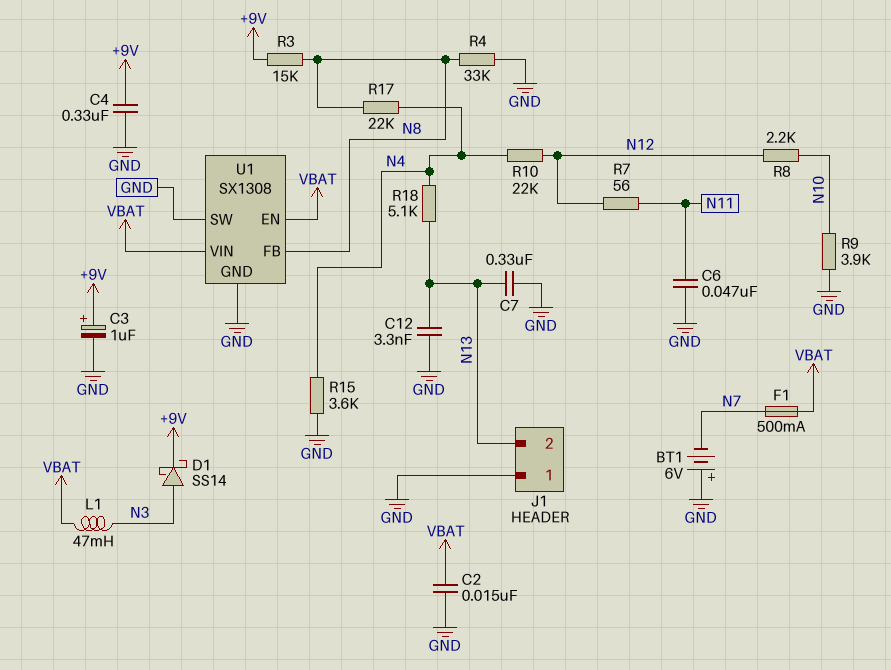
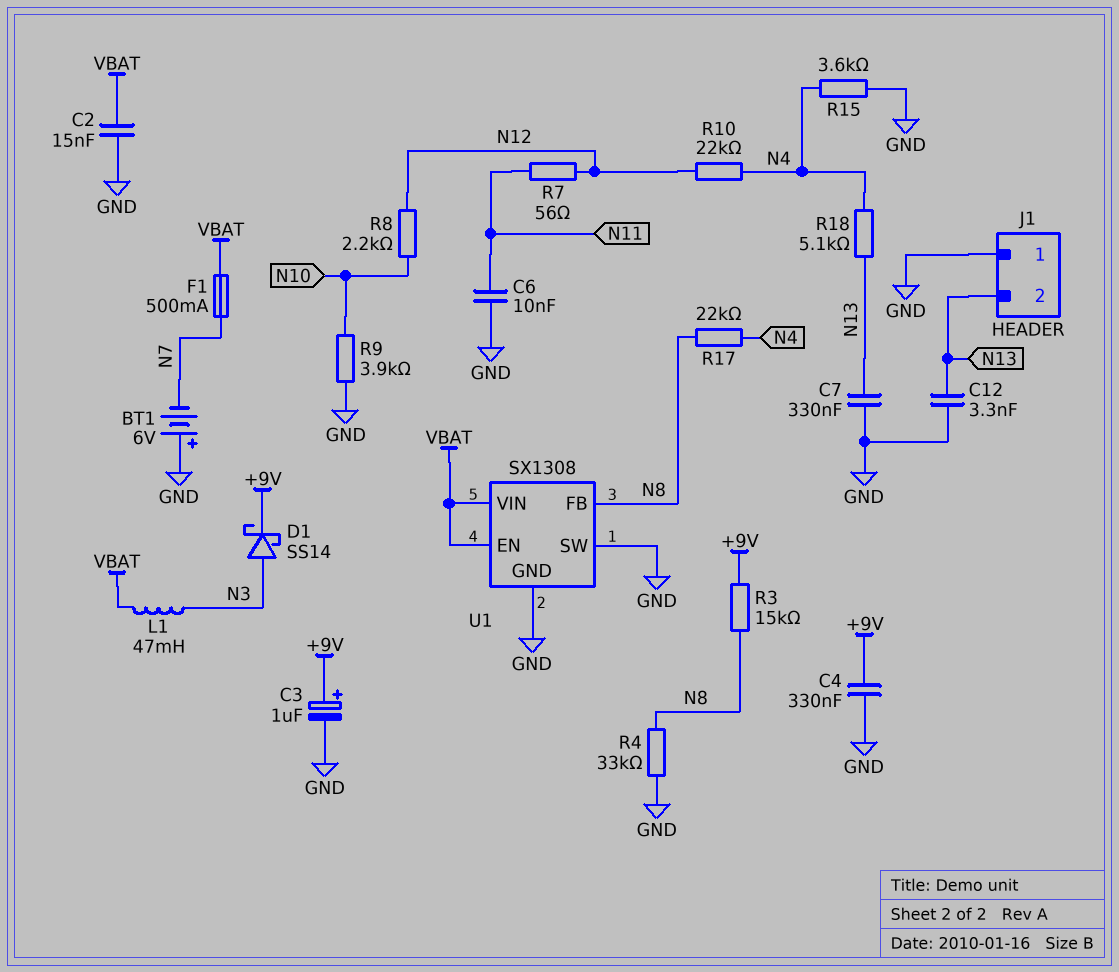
C6: 47nF (GND, N11) -> 10nF (GND, N11)

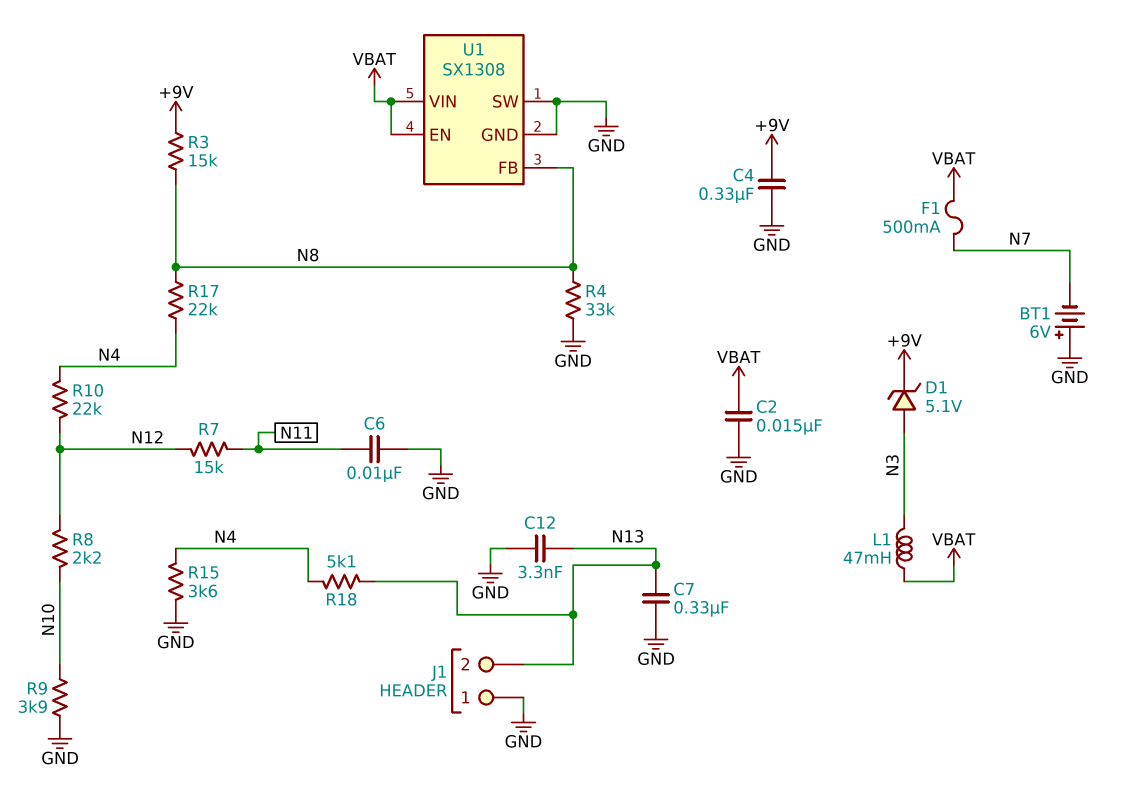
C3: 1uF (plus +9V, minus GND) -> none
D1: schottky SS14 (A N3, K +9V) -> zener 5.1V (A N3, K +9V)
R7: 56 (N11, N12) -> 15k (N11, N12)

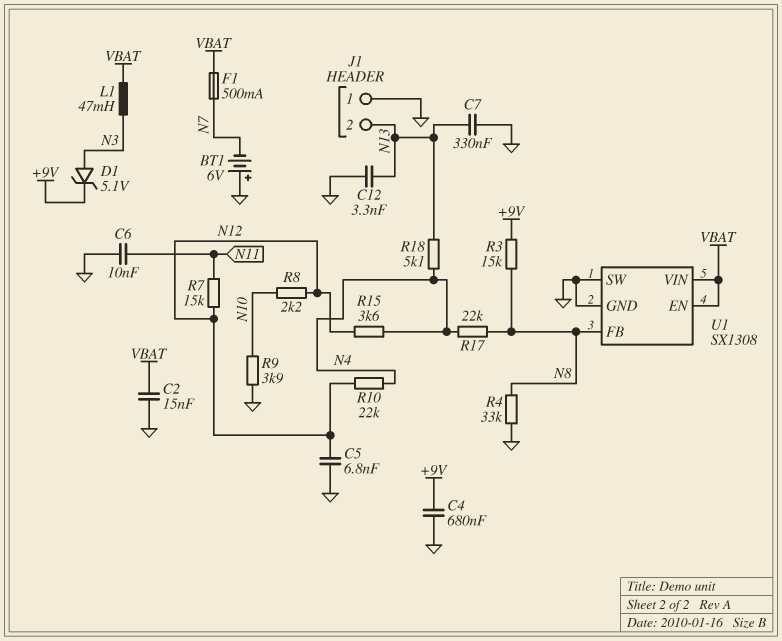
C4: 330nF (+9V, GND) -> 680nF (+9V, GND)
C5: none -> 6.8nF (GND, N12)
R15: 3.6k (GND, N4) -> 3.6k (N4, N12)

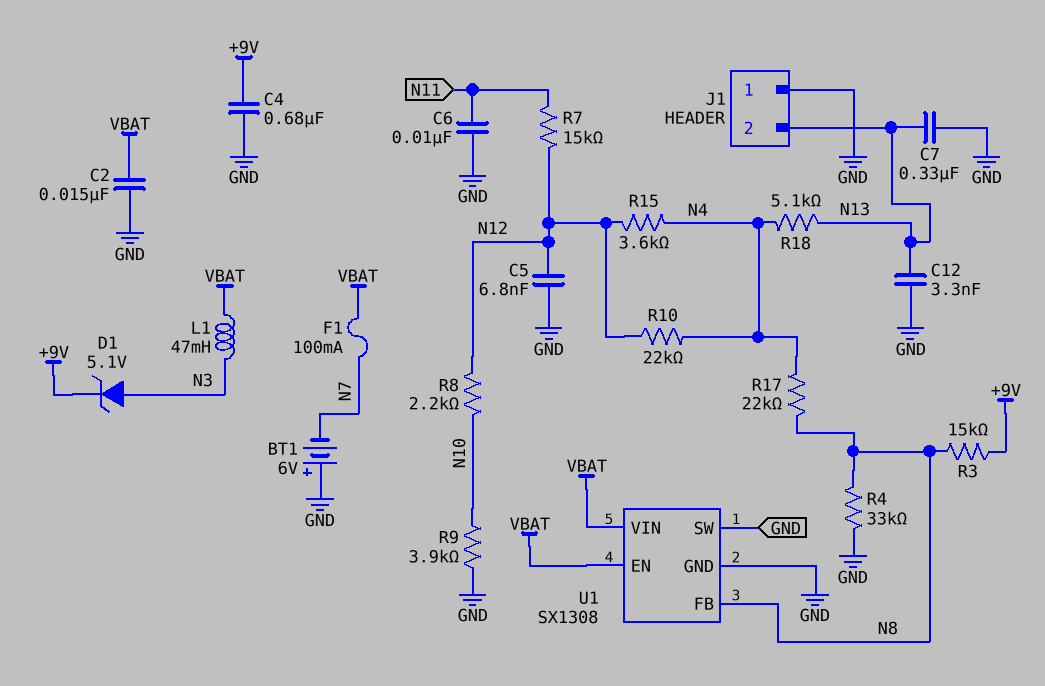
F1: 500mA (N7, VBAT) -> 100mA (N7, VBAT)

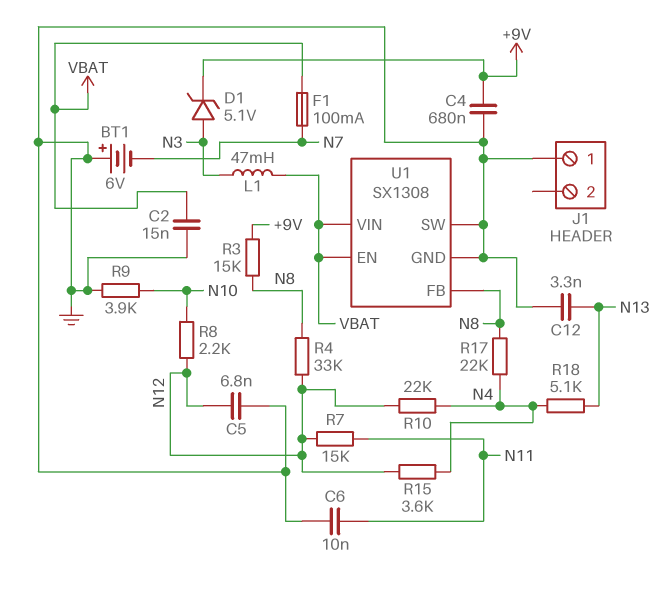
C7: 330nF (GND, N13) -> none
J1 pin 2: N13 -> none
R4: 33k (GND, N8) -> 33k (N8, N12)

